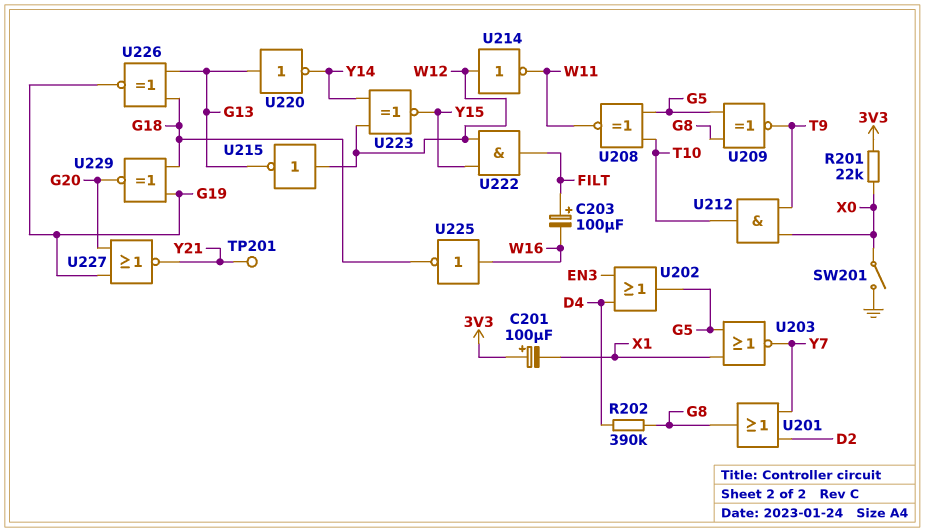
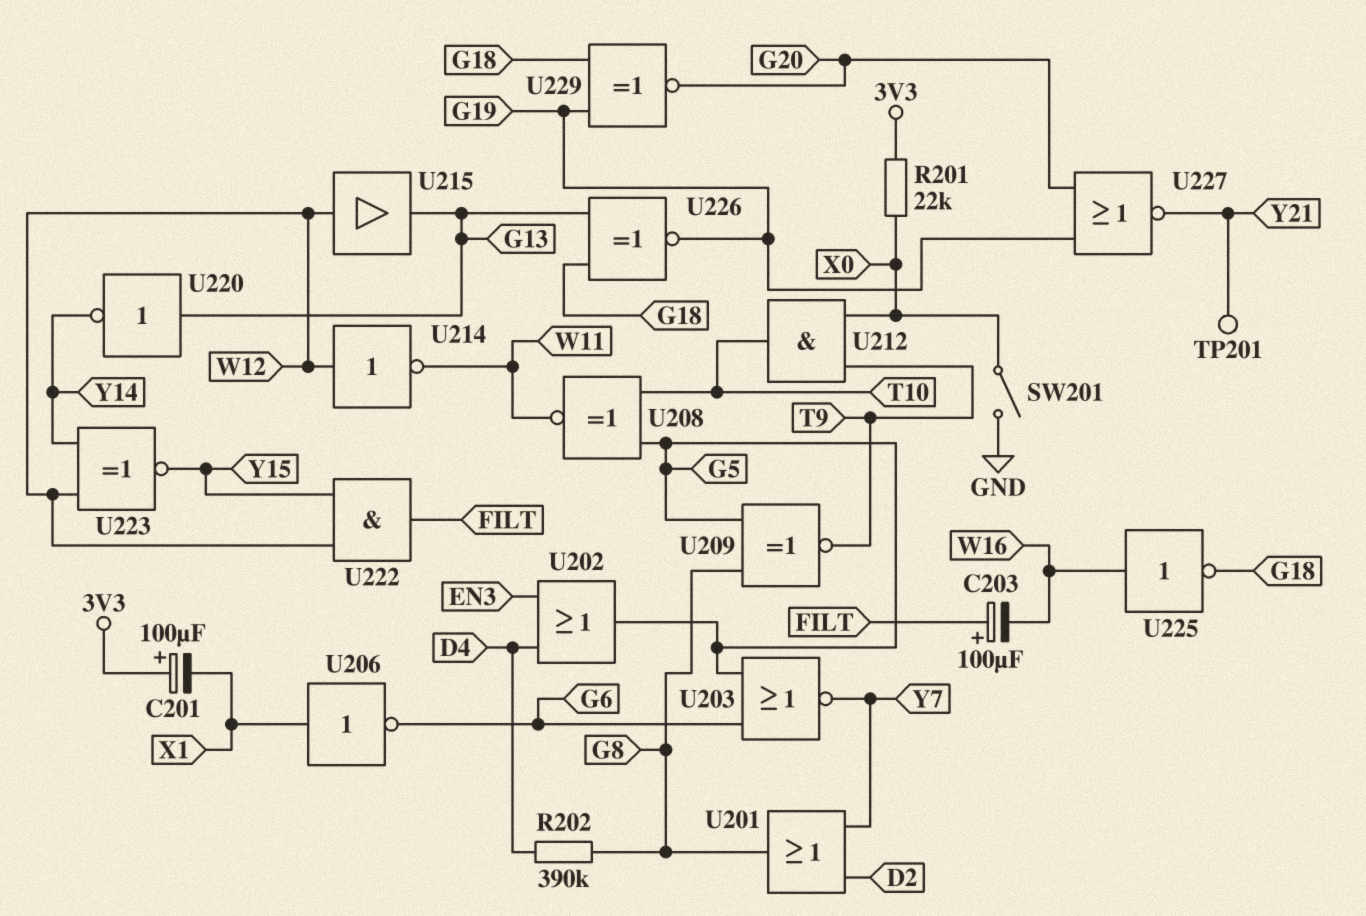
U203: NOR (in G5, in X1, out Y7) -> NOR (in G5, in G6, out Y7)
U206: none -> NOT (in X1, out G6)
U215: NOT (in W12, out G13) -> buffer (in W12, out G13)

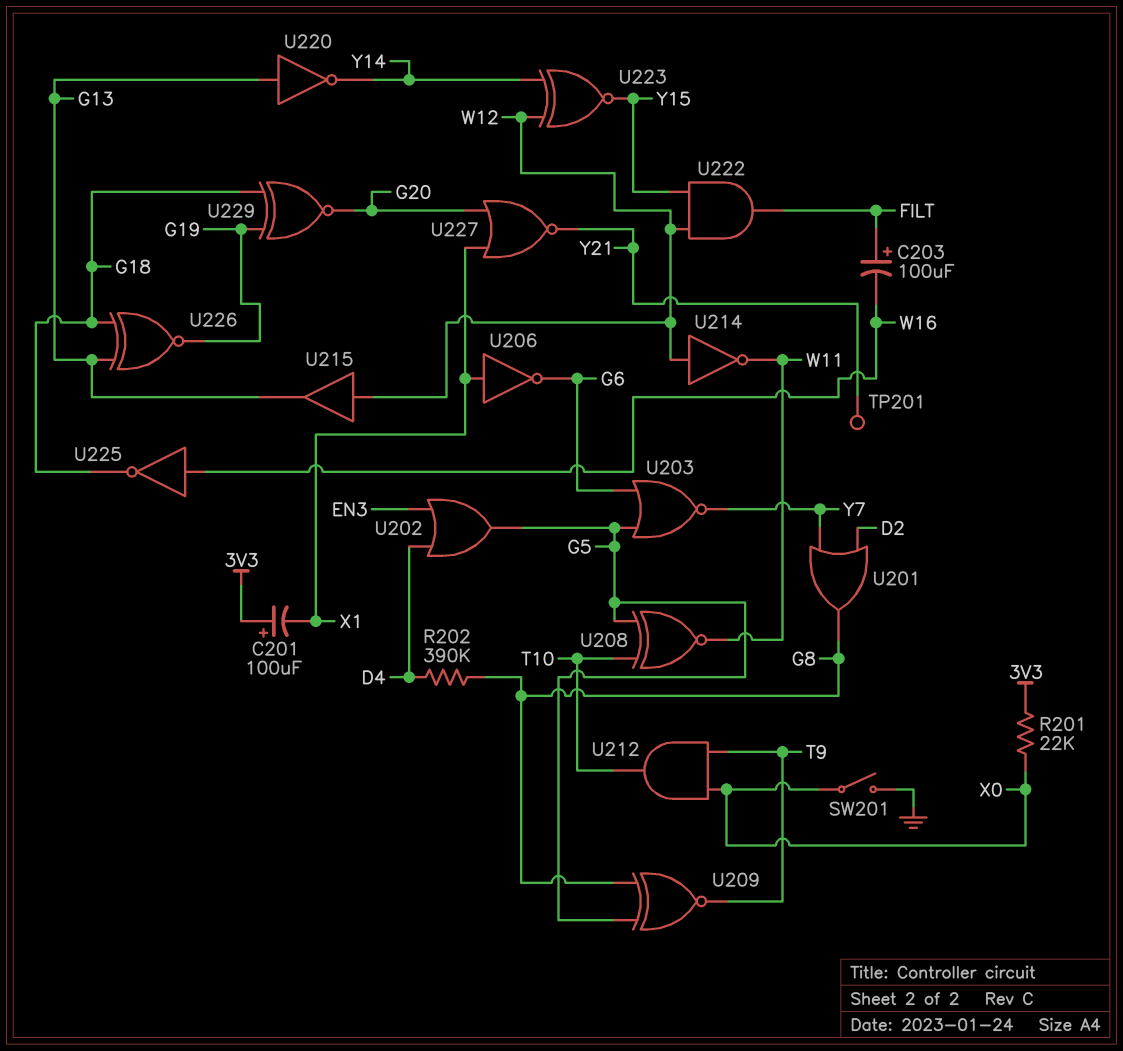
U227: NOR (in G19, in G20, out Y21) -> NOR (in G20, in X1, out Y21)

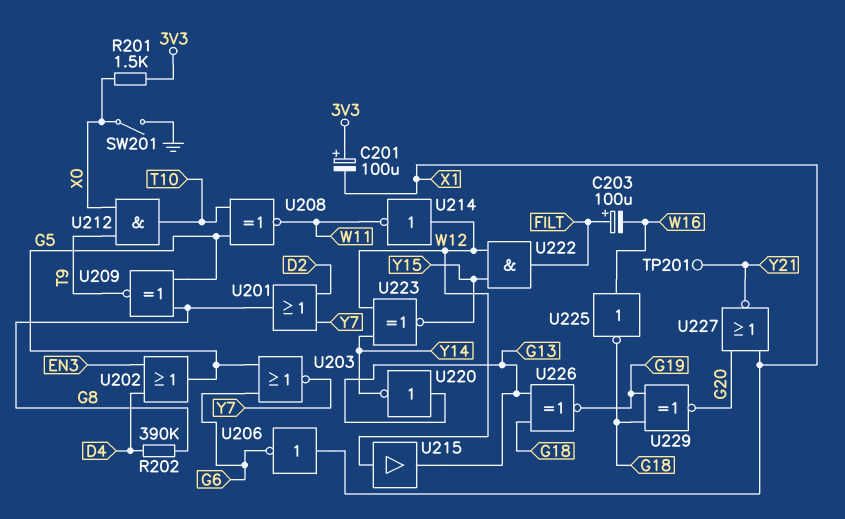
R201: 22k (3V3, X0) -> 1.5k (3V3, X0)

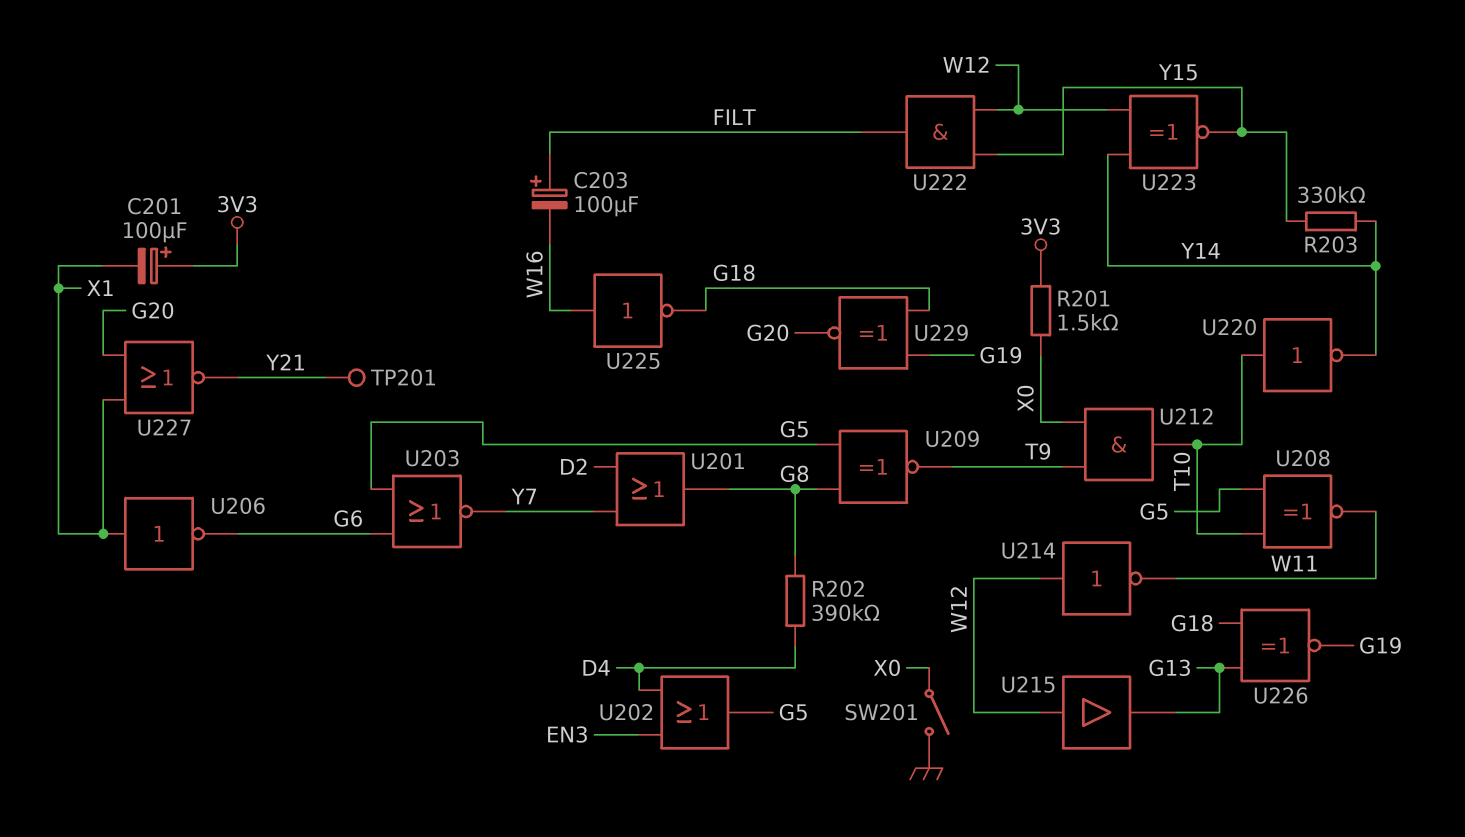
R203: none -> 330k (Y14, Y15)
U220: NOT (in G13, out Y14) -> NOT (in T10, out Y14)

